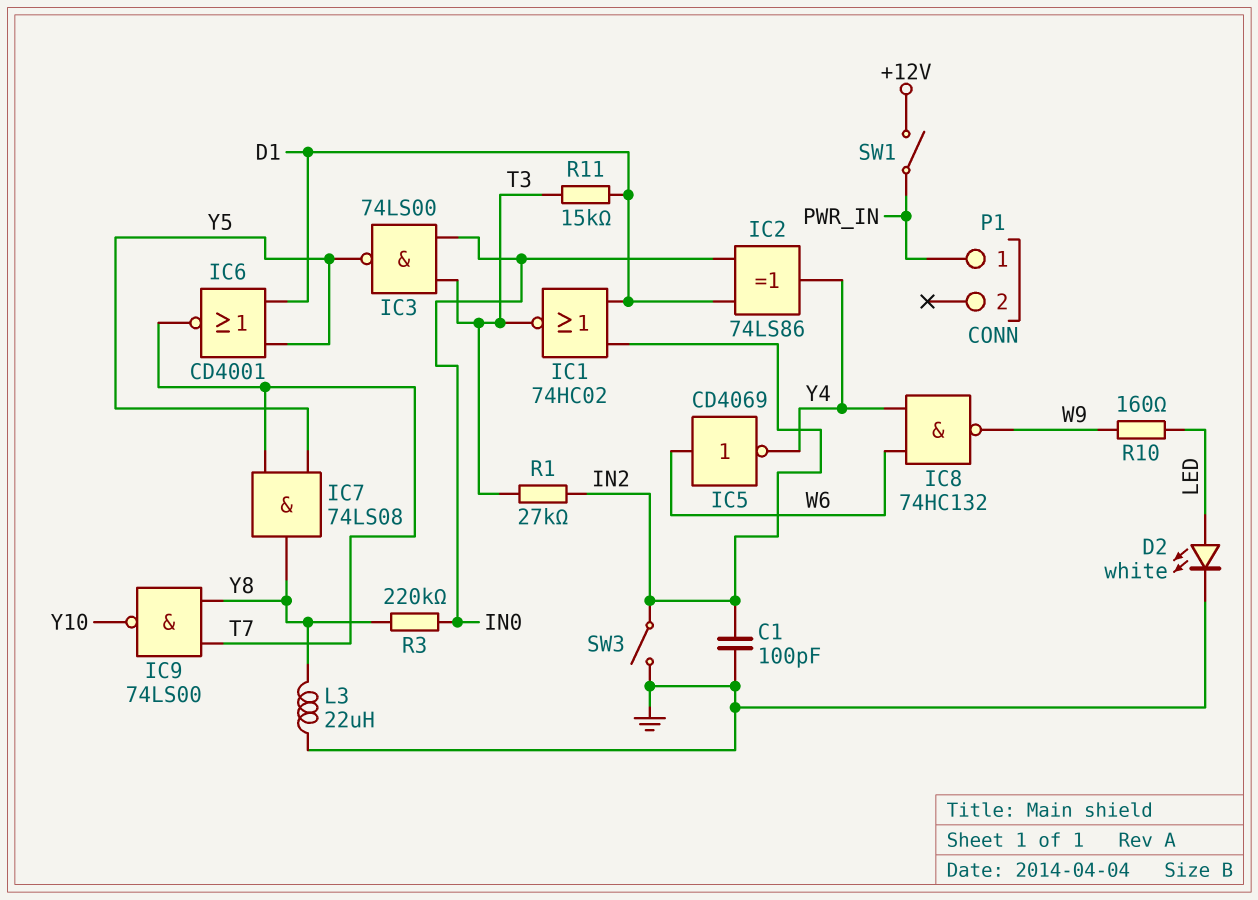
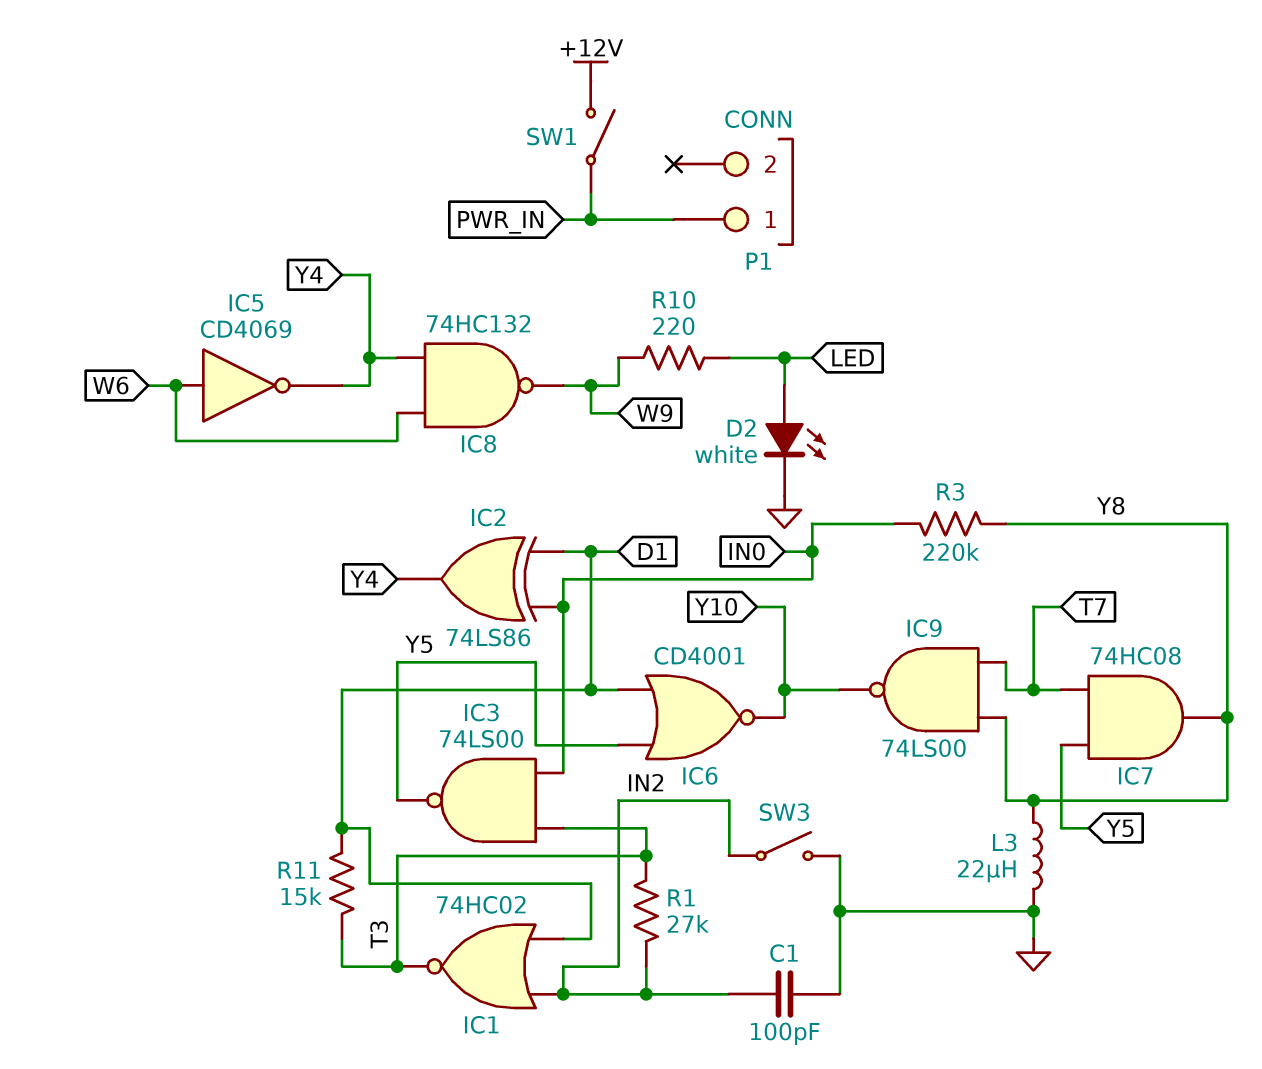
IC6: NOR CD4001 (in D1, in Y5, out T7) -> NOR CD4001 (in D1, in Y5, out Y10)
IC7: AND 74LS08 (in T7, in Y5, out Y8) -> AND 74HC08 (in T7, in Y5, out Y8)
R10: 160 (LED, W9) -> 220 (LED, W9)

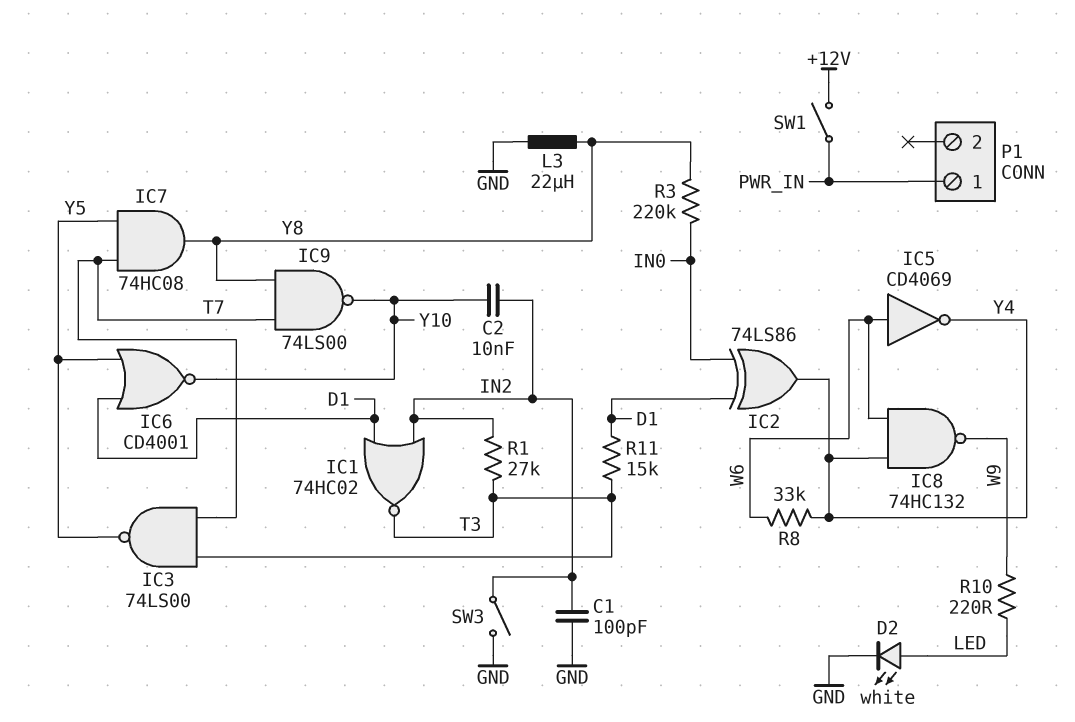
C2: none -> 10nF (IN2, Y10)
IC3: NAND 74LS00 (in IN0, in T3, out Y5) -> NAND 74LS00 (in T3, in T7, out Y5)
R8: none -> 33k (W6, Y4)

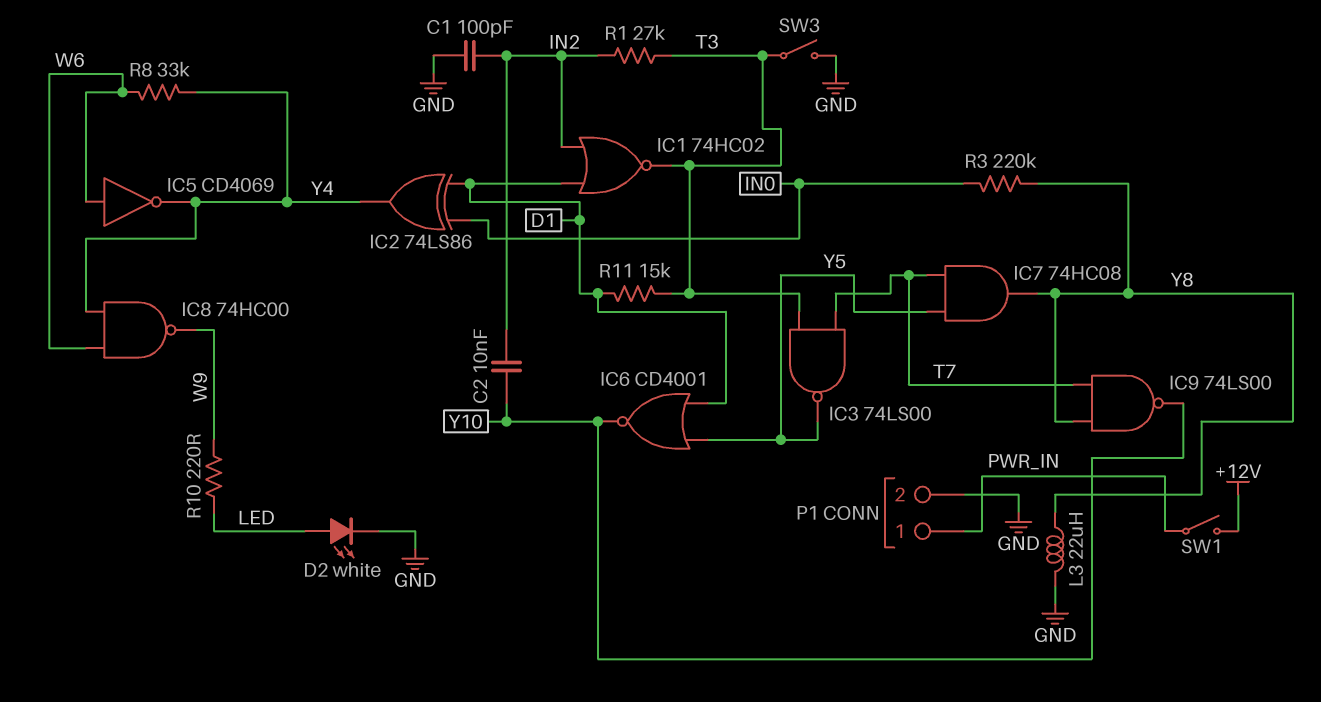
IC8: NAND 74HC132 (in W6, in Y4, out W9) -> NAND 74HC00 (in W6, in Y4, out W9)
P1 pin 2: none -> GND
SW3: switch (GND, IN2) -> switch (GND, T3)

